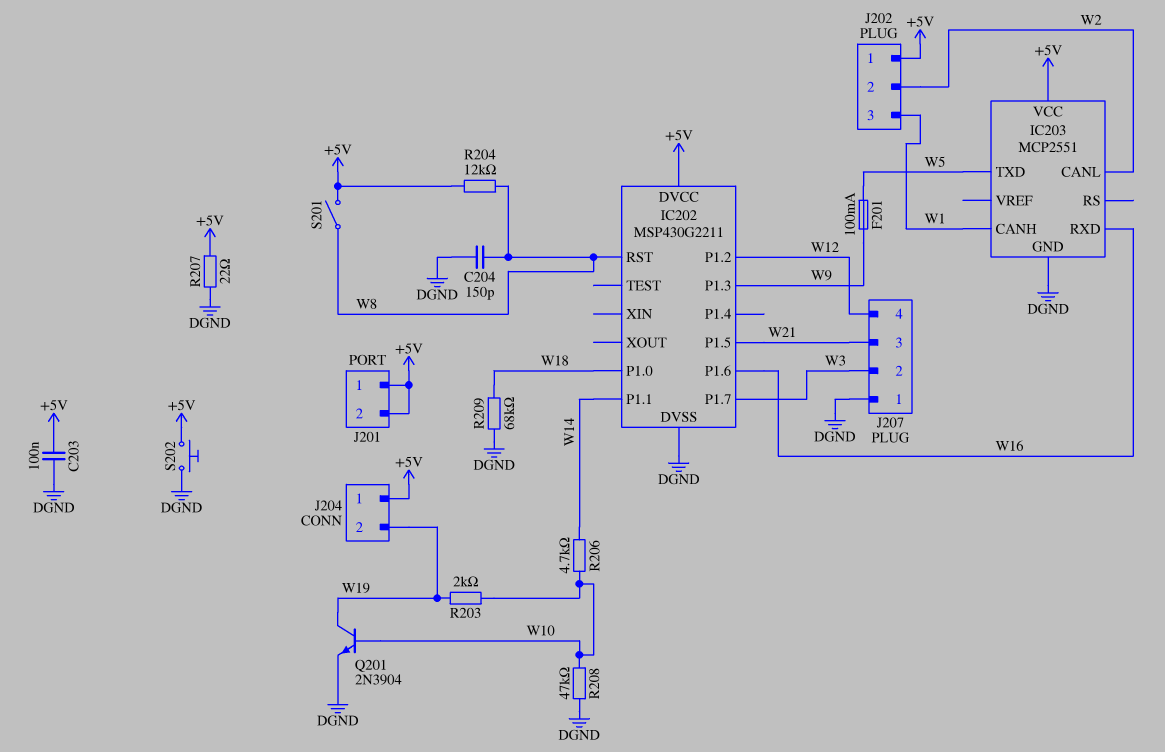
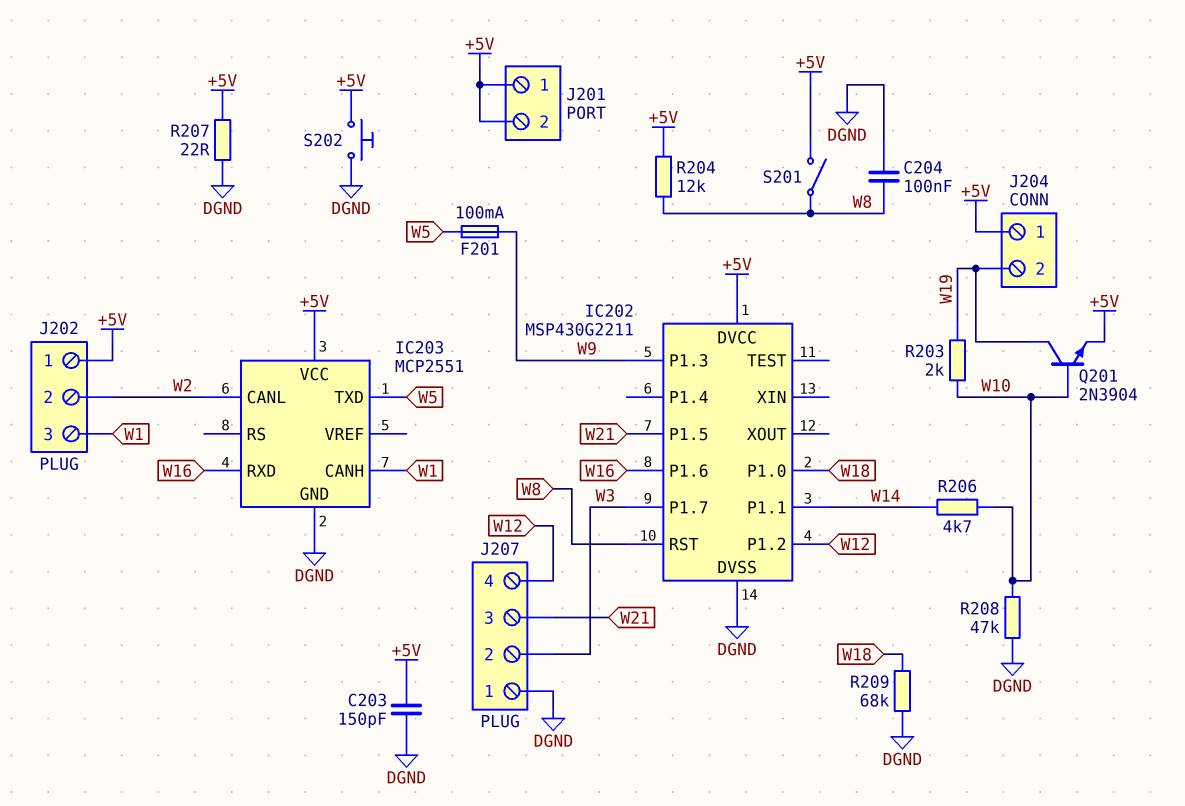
C203: 100nF (+5V, DGND) -> 150pF (+5V, DGND)
C204: 150pF (DGND, W8) -> 100nF (DGND, W8)
Q201: NPN 2N3904 (B W10, C W19, E DGND) -> NPN 2N3904 (B W10, C W19, E +5V)

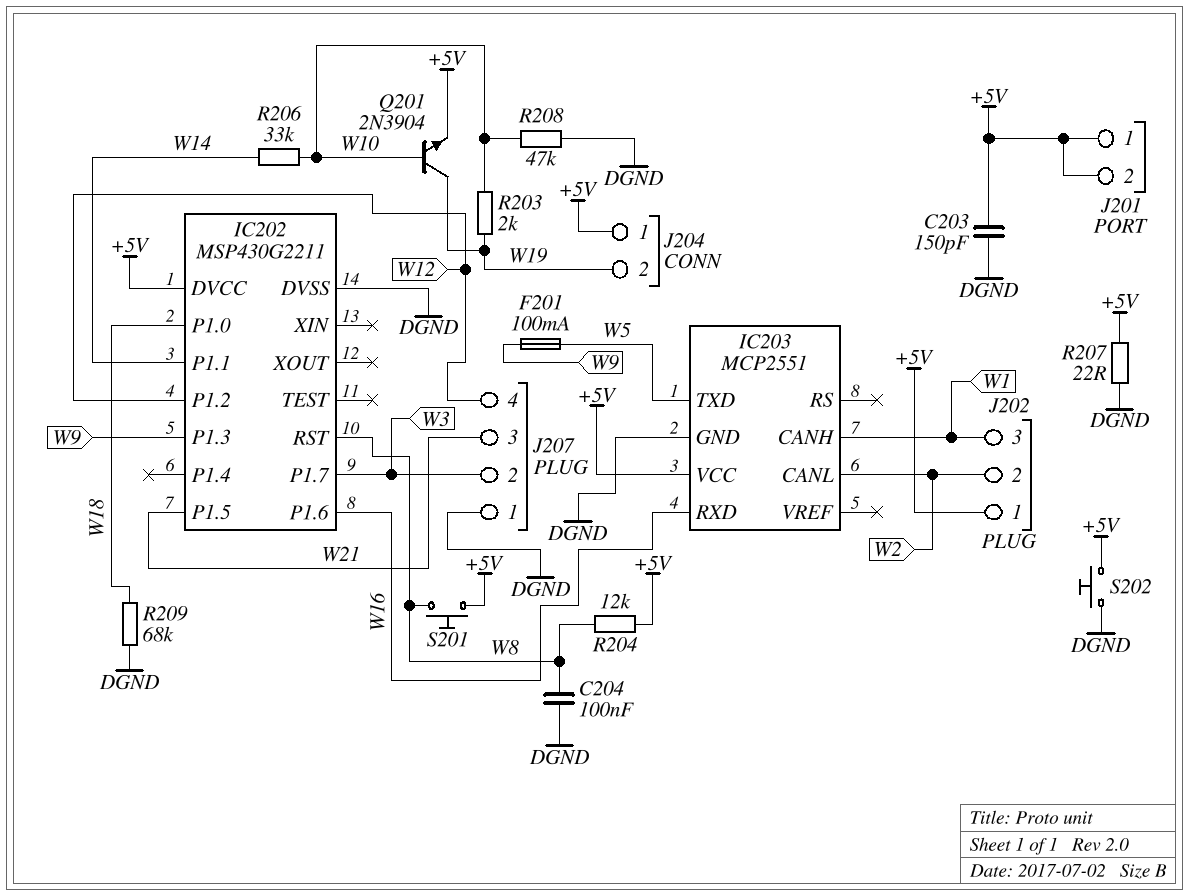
R206: 4.7k (W10, W14) -> 33k (W10, W14)
S201: switch (+5V, W8) -> button (+5V, W8)

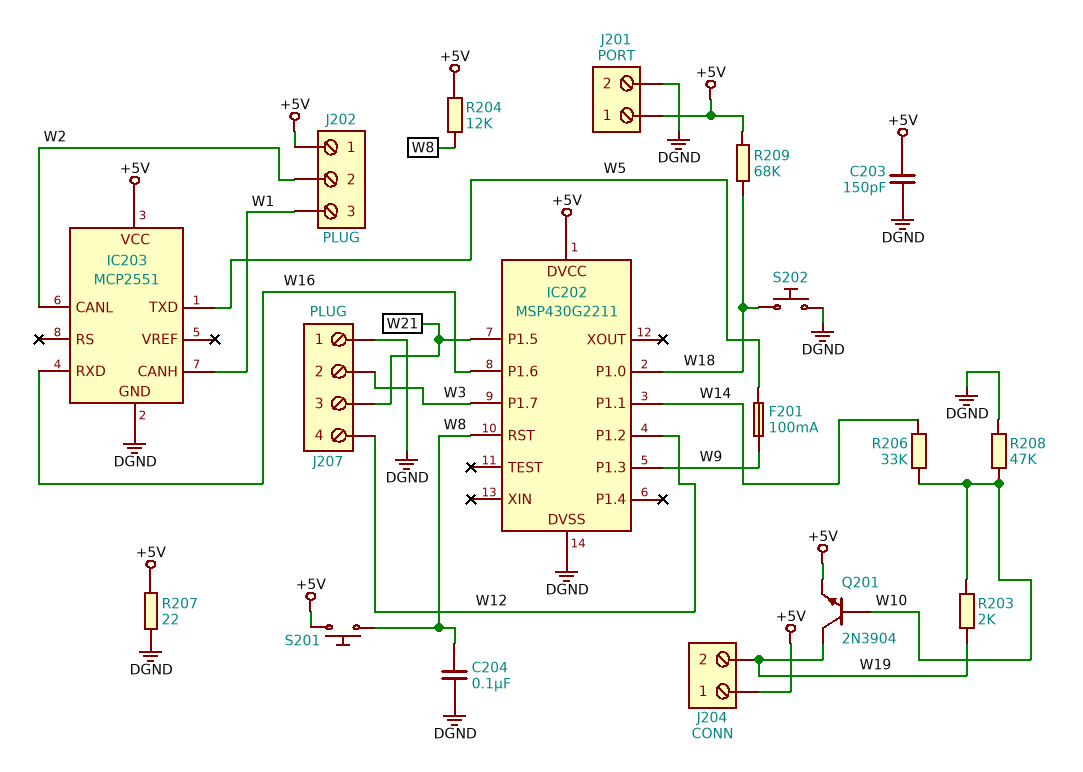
J201 pin 2: +5V -> DGND
R209: 68k (DGND, W18) -> 68k (+5V, W18)
S202: button (+5V, DGND) -> button (DGND, W18)

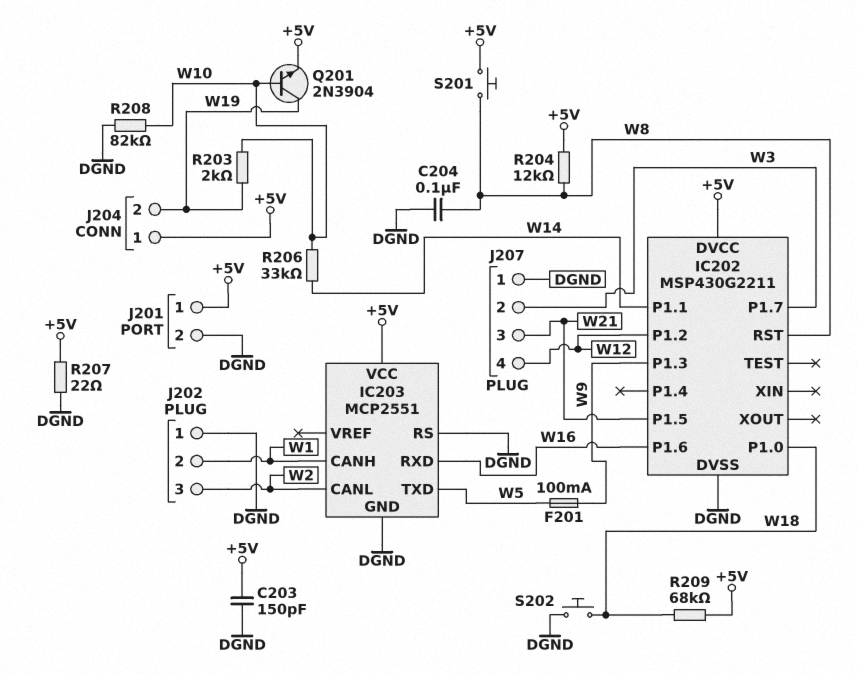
IC203 pin RS: none -> DGND
J202 pin 1: +5V -> DGND
J202 pin 2: W2 -> W1
J202 pin 3: W1 -> W2
R208: 47k (DGND, W10) -> 82k (DGND, W10)

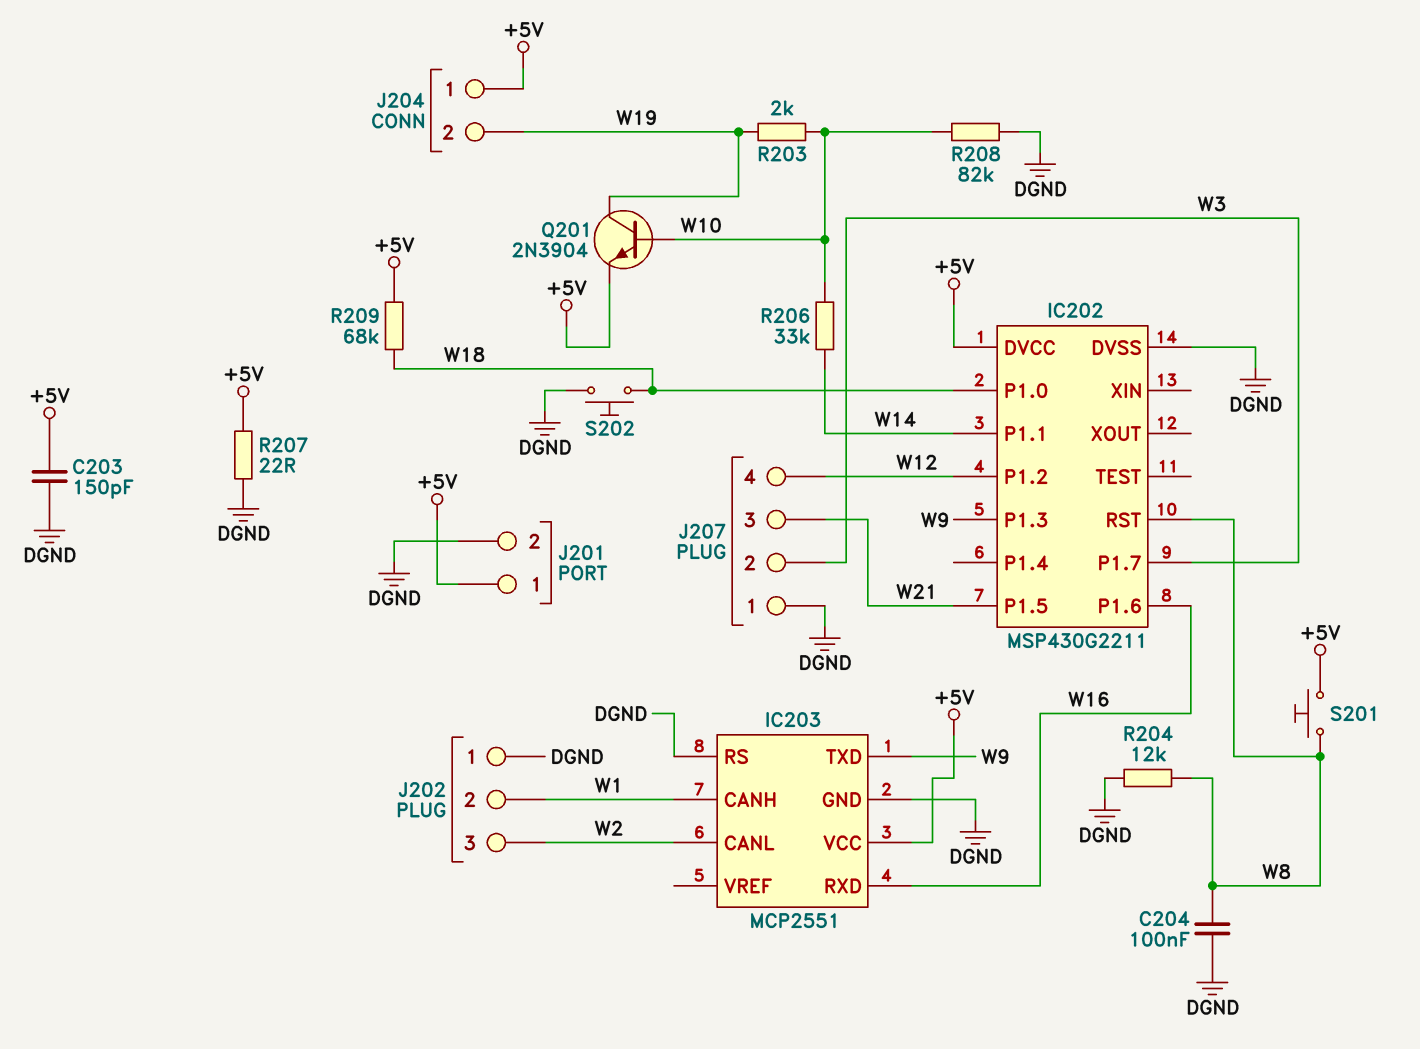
F201: 100mA (W5, W9) -> none
IC203 pin TXD: W5 -> W9
R204: 12k (+5V, W8) -> 12k (DGND, W8)

